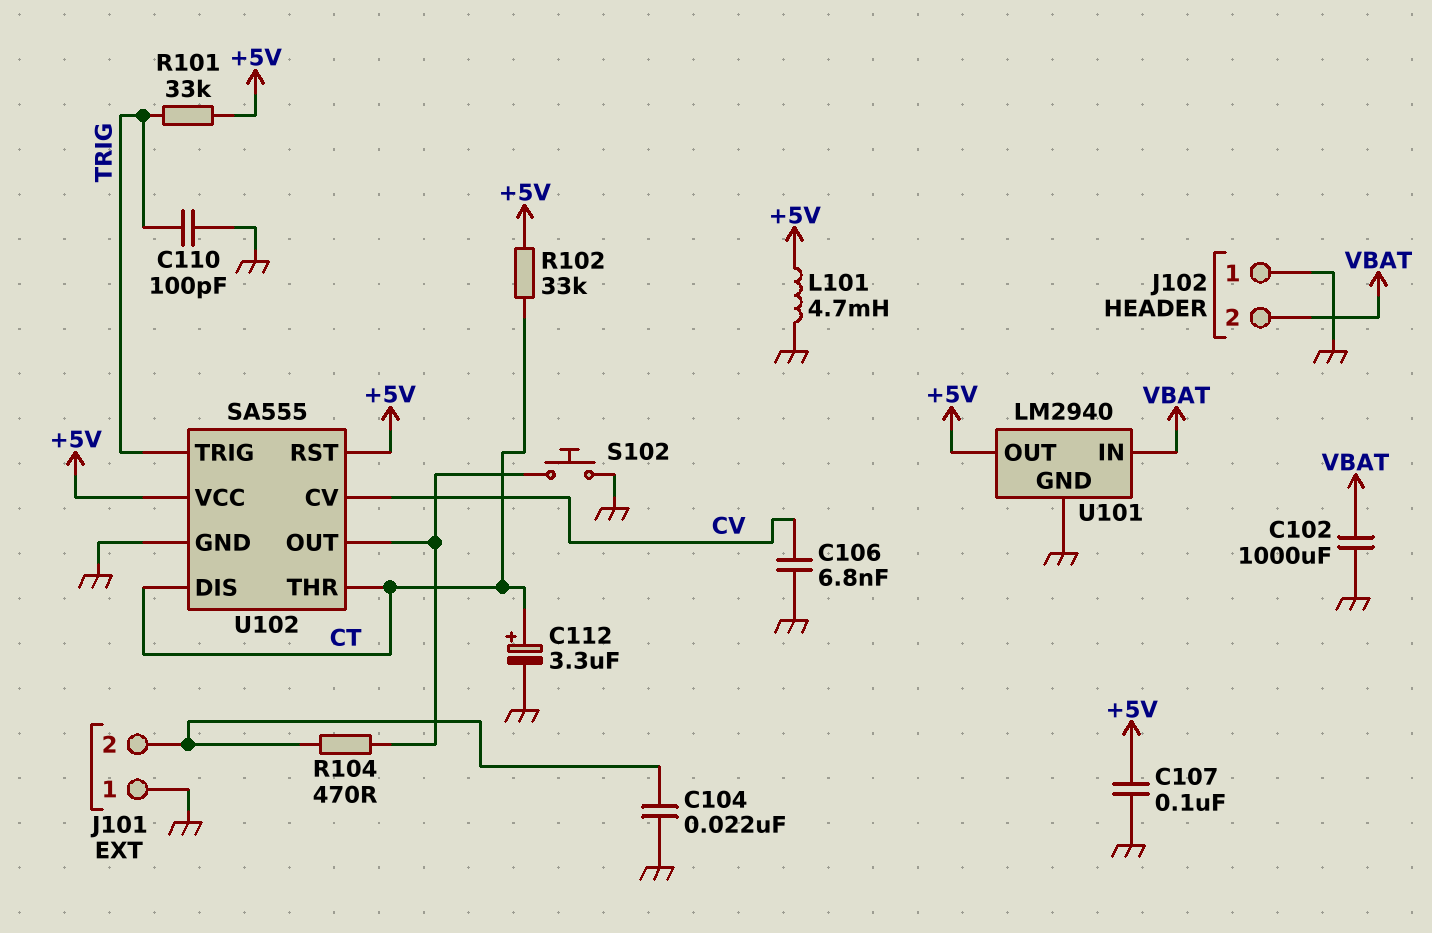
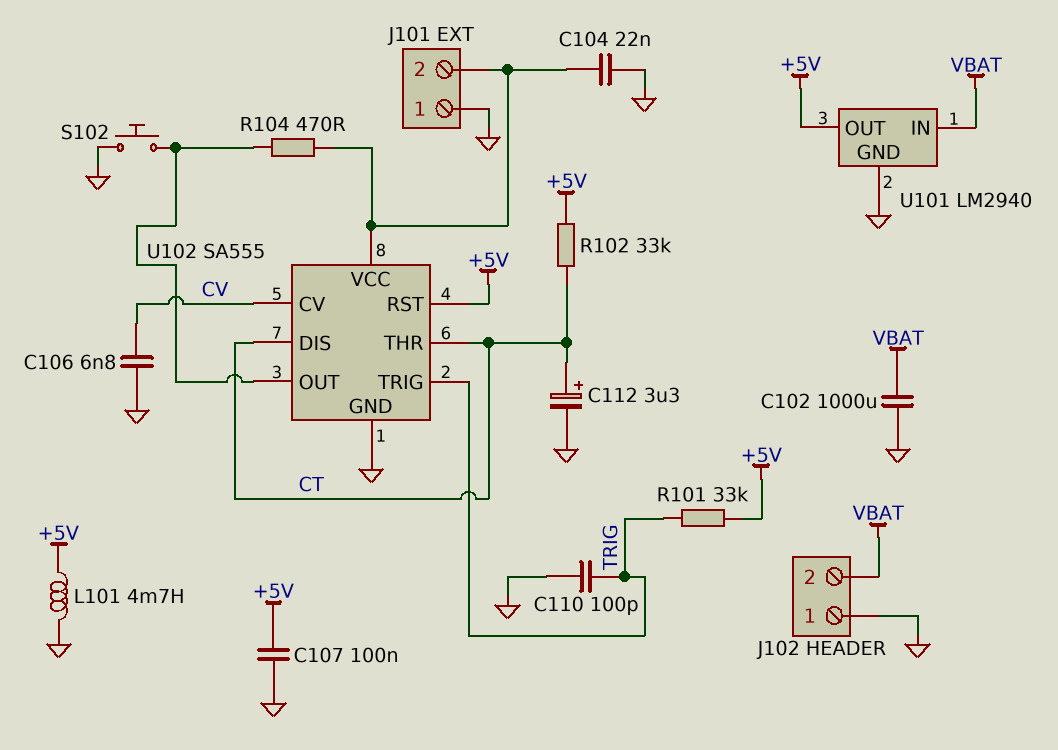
U102 pin VCC: +5V -> J101/2

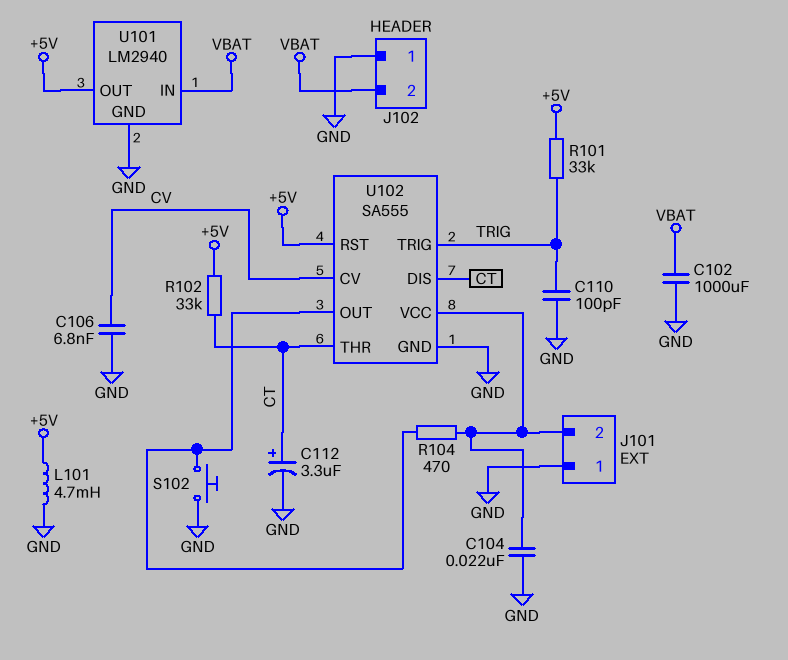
C107: 100nF (+5V, GND) -> none

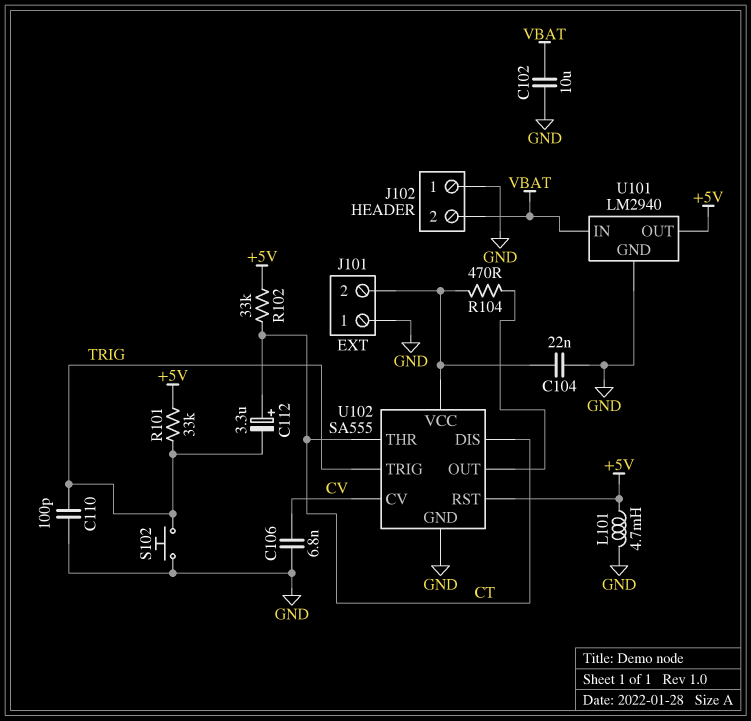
C102: 1000uF (GND, VBAT) -> 10uF (GND, VBAT)
C112: 3.3uF (plus CT, minus GND) -> 3.3uF (plus CT, minus TRIG)
S102: button (GND, U102/OUT) -> button (GND, TRIG)

